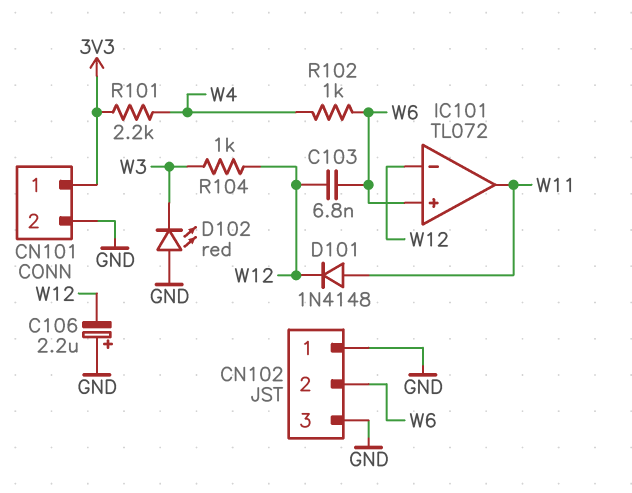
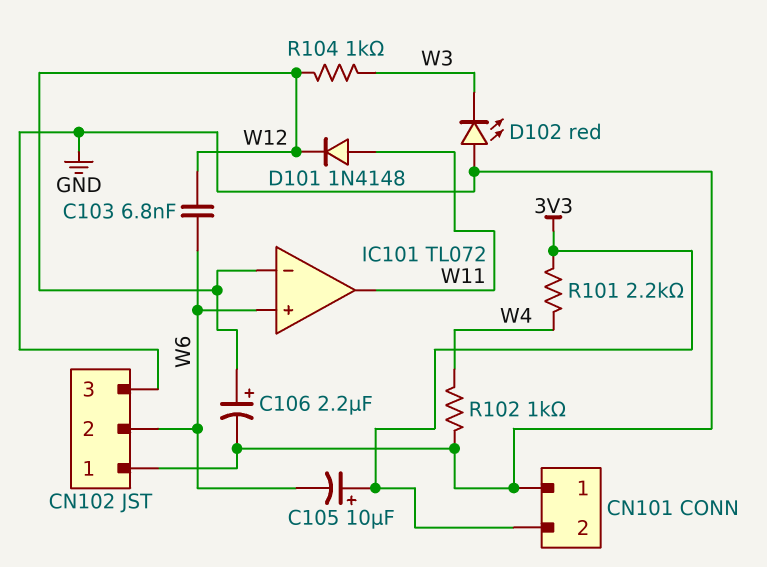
C105: none -> 10uF (plus 3V3, minus W6)
C106: 2.2uF (plus GND, minus W12) -> 2.2uF (plus W12, minus GND)
CN101 pin 1: 3V3 -> GND
CN101 pin 2: GND -> 3V3
R102: 1k (W4, W6) -> 1k (GND, W4)

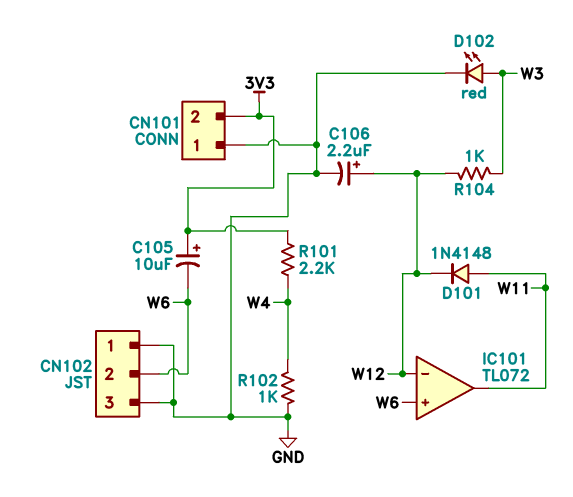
C103: 6.8nF (W6, W12) -> none
D102: LED red (A GND, K W3) -> LED red (A W3, K GND)

